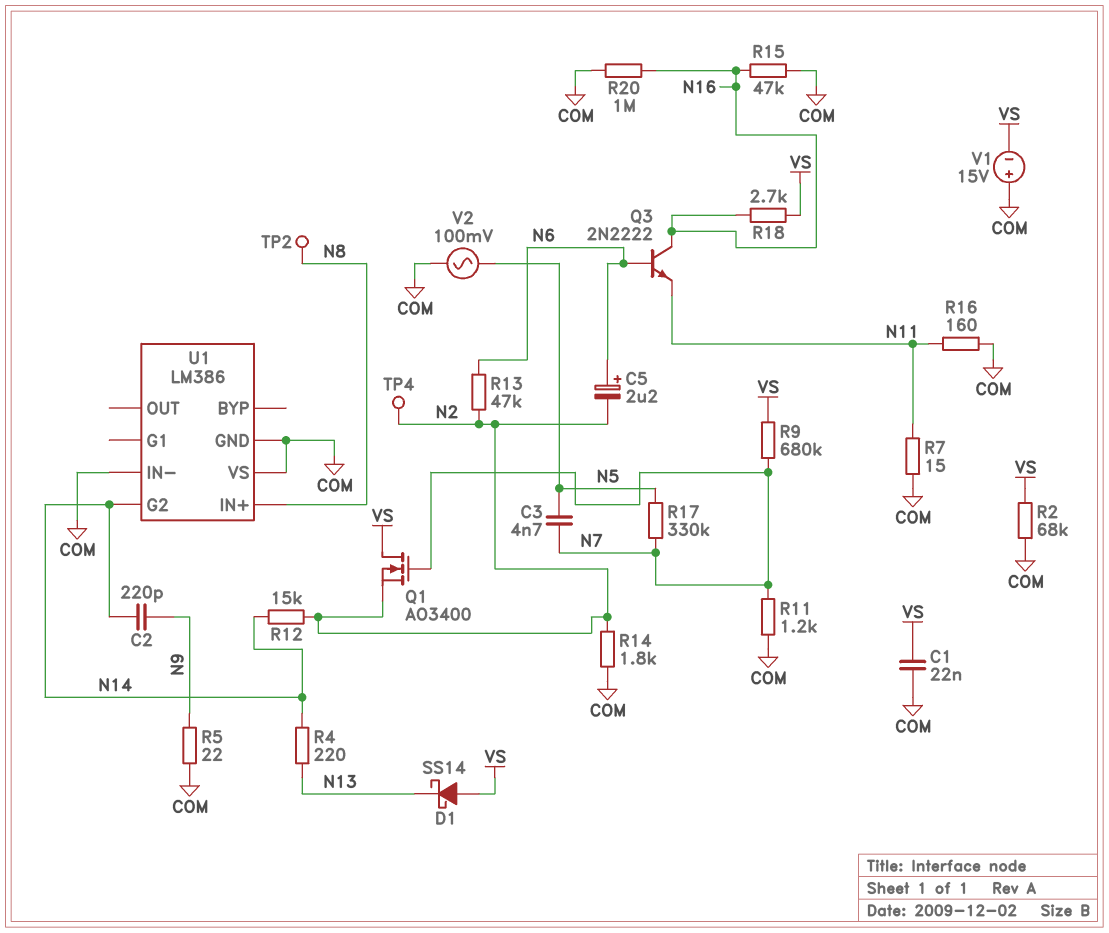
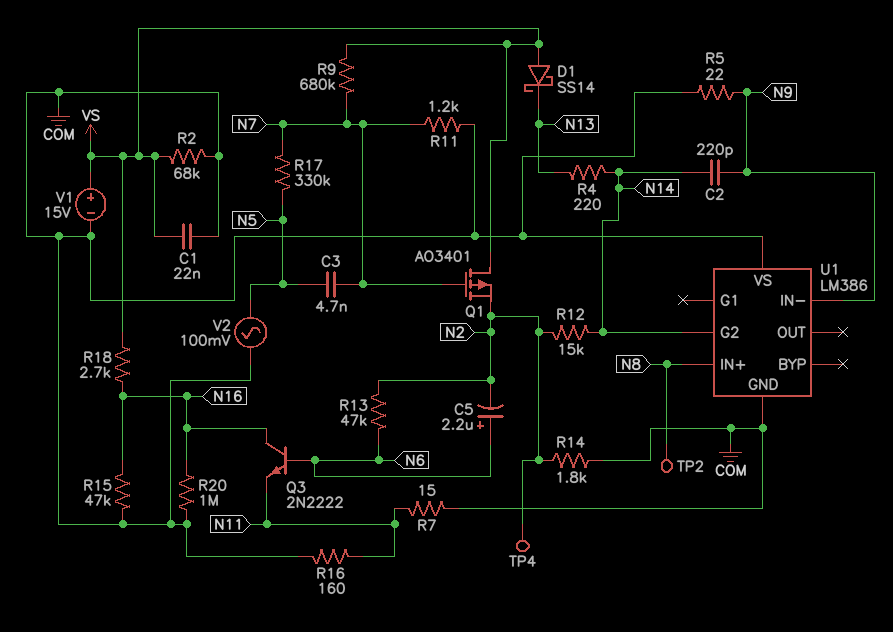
Q1: NMOS AO3400 (G N7, D VS, S N2) -> PMOS AO3401 (G N7, D VS, S N2)
U1 pin IN-: COM -> N9
V1: 15V (plus COM, minus VS) -> 15V (plus VS, minus COM)

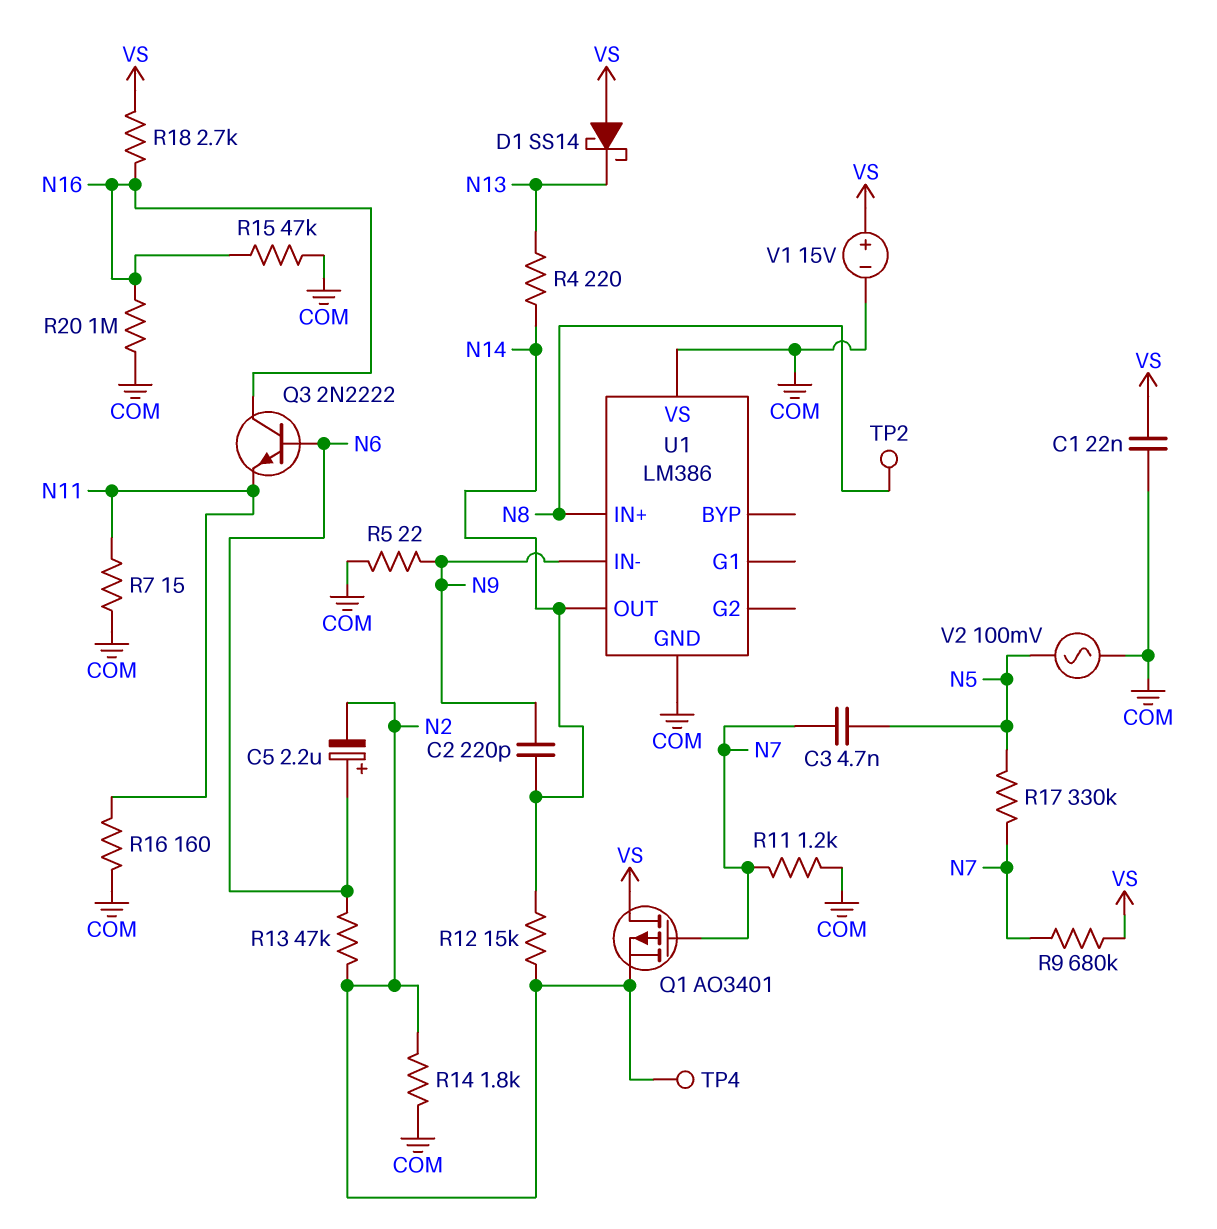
R2: 68k (COM, VS) -> none
U1 pin G2: N14 -> none
U1 pin OUT: none -> N14

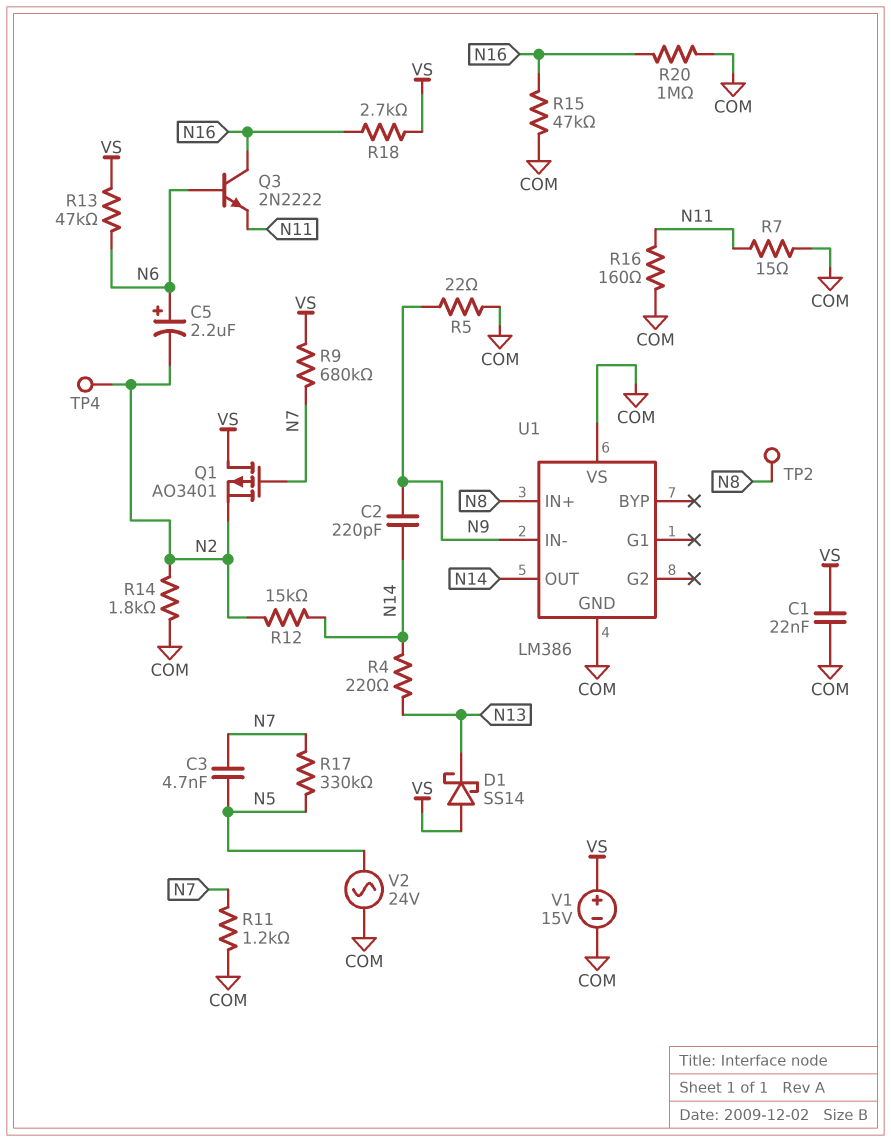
R13: 47k (N2, N6) -> 47k (N6, VS)
V2: AC 100mV (COM, N5) -> AC 24V (COM, N5)

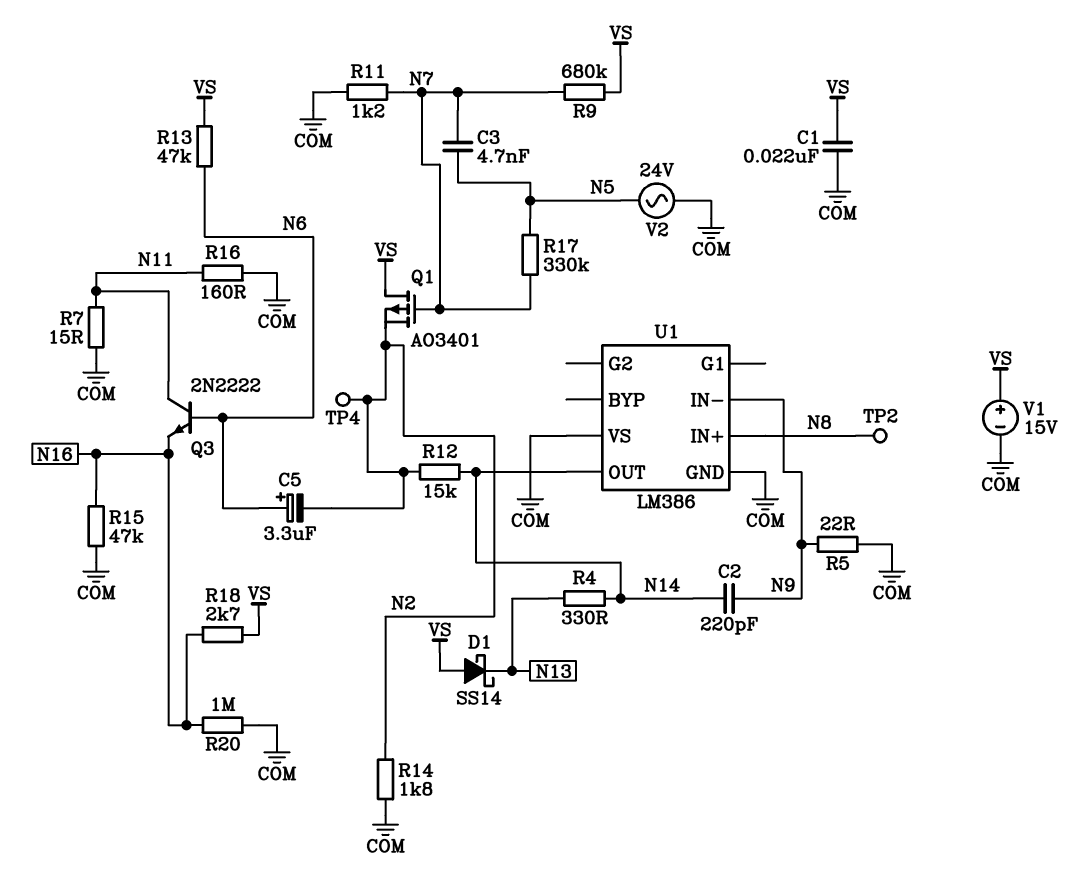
C5: 2.2uF (plus N6, minus N2) -> 3.3uF (plus N6, minus N2)
Q3: NPN 2N2222 (B N6, C N16, E N11) -> NPN 2N2222 (B N6, C N11, E N16)
R4: 220 (N13, N14) -> 330 (N13, N14)

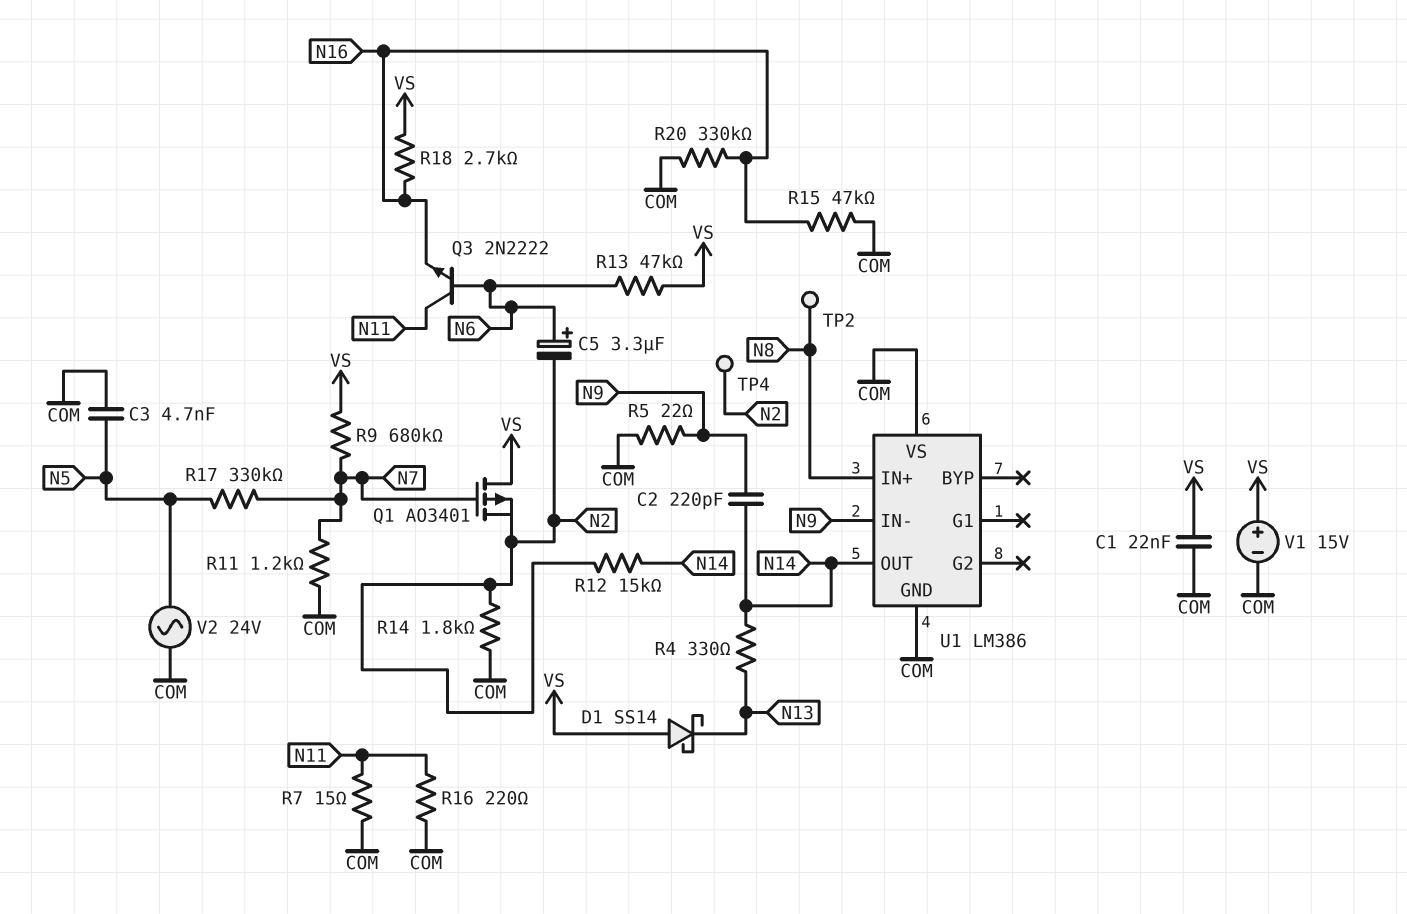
C3: 4.7nF (N5, N7) -> 4.7nF (COM, N5)
R16: 160 (COM, N11) -> 220 (COM, N11)
R20: 1M (COM, N16) -> 330k (COM, N16)

